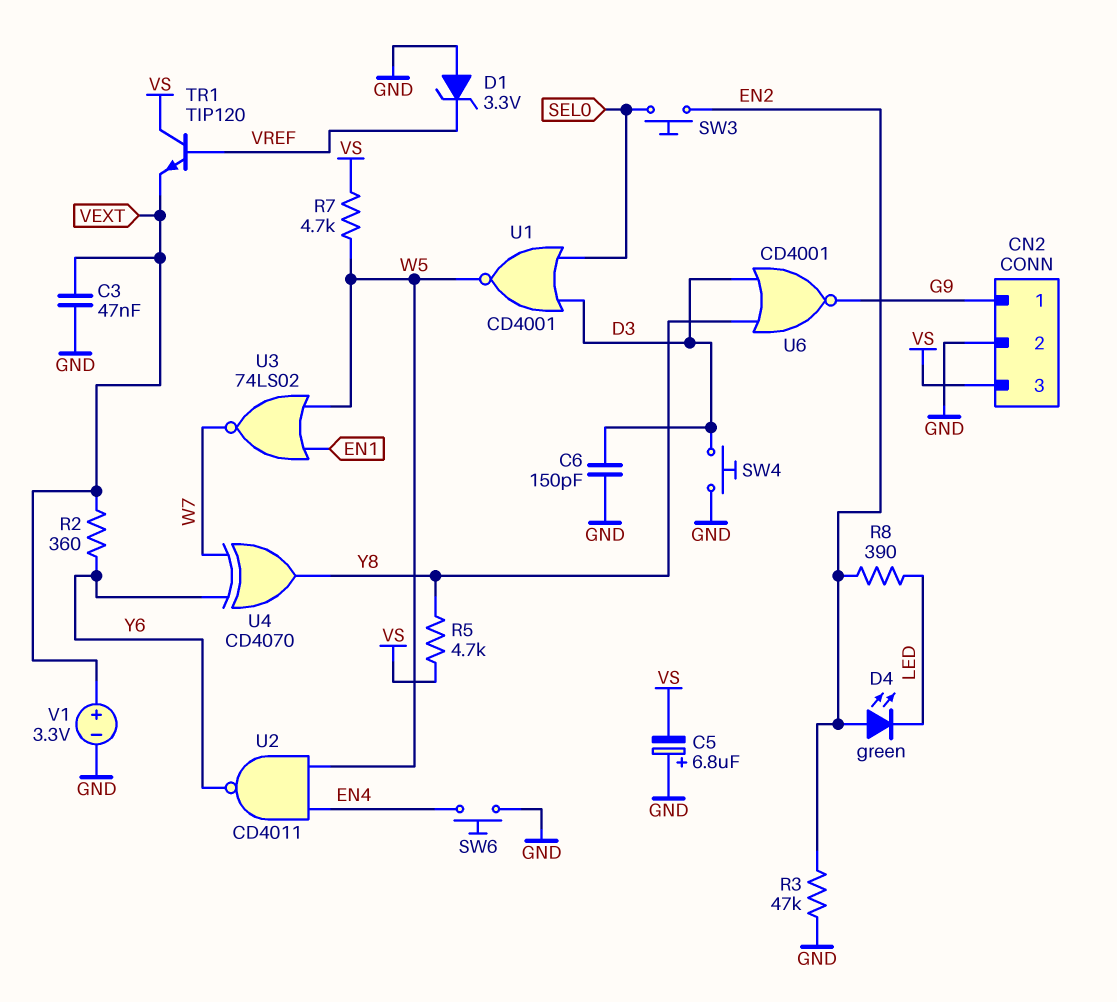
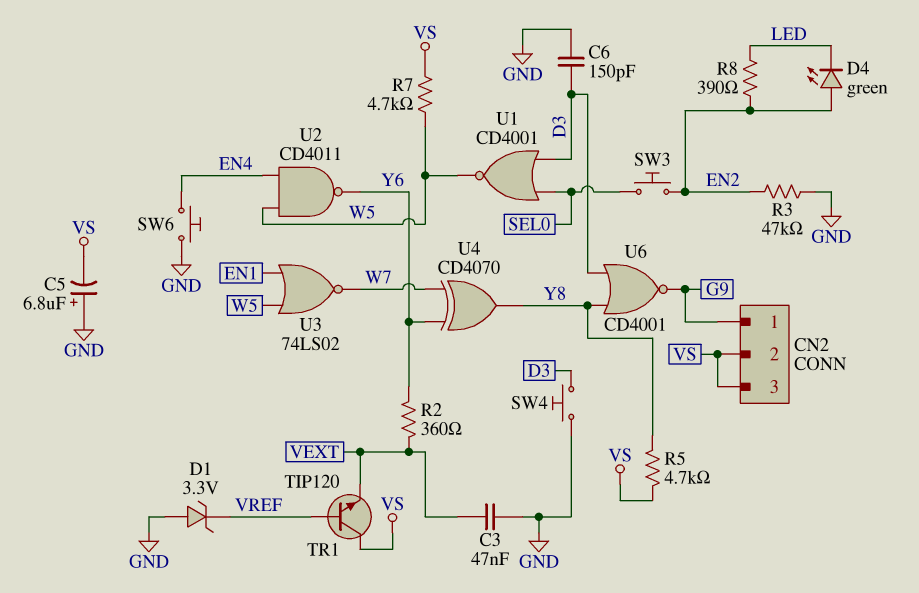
CN2 pin 2: GND -> VS
V1: 3.3V (plus VEXT, minus GND) -> none

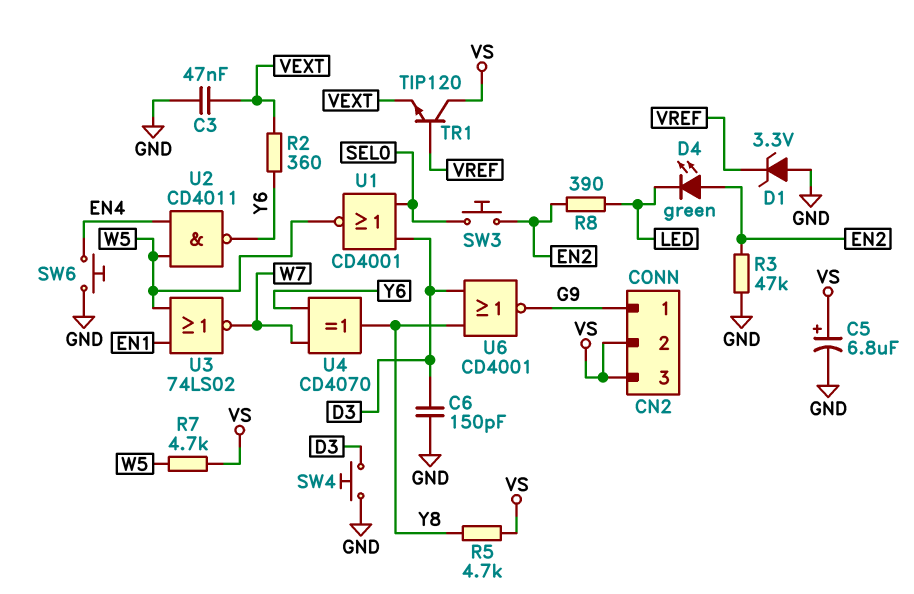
C5: 6.8uF (plus GND, minus VS) -> 6.8uF (plus VS, minus GND)

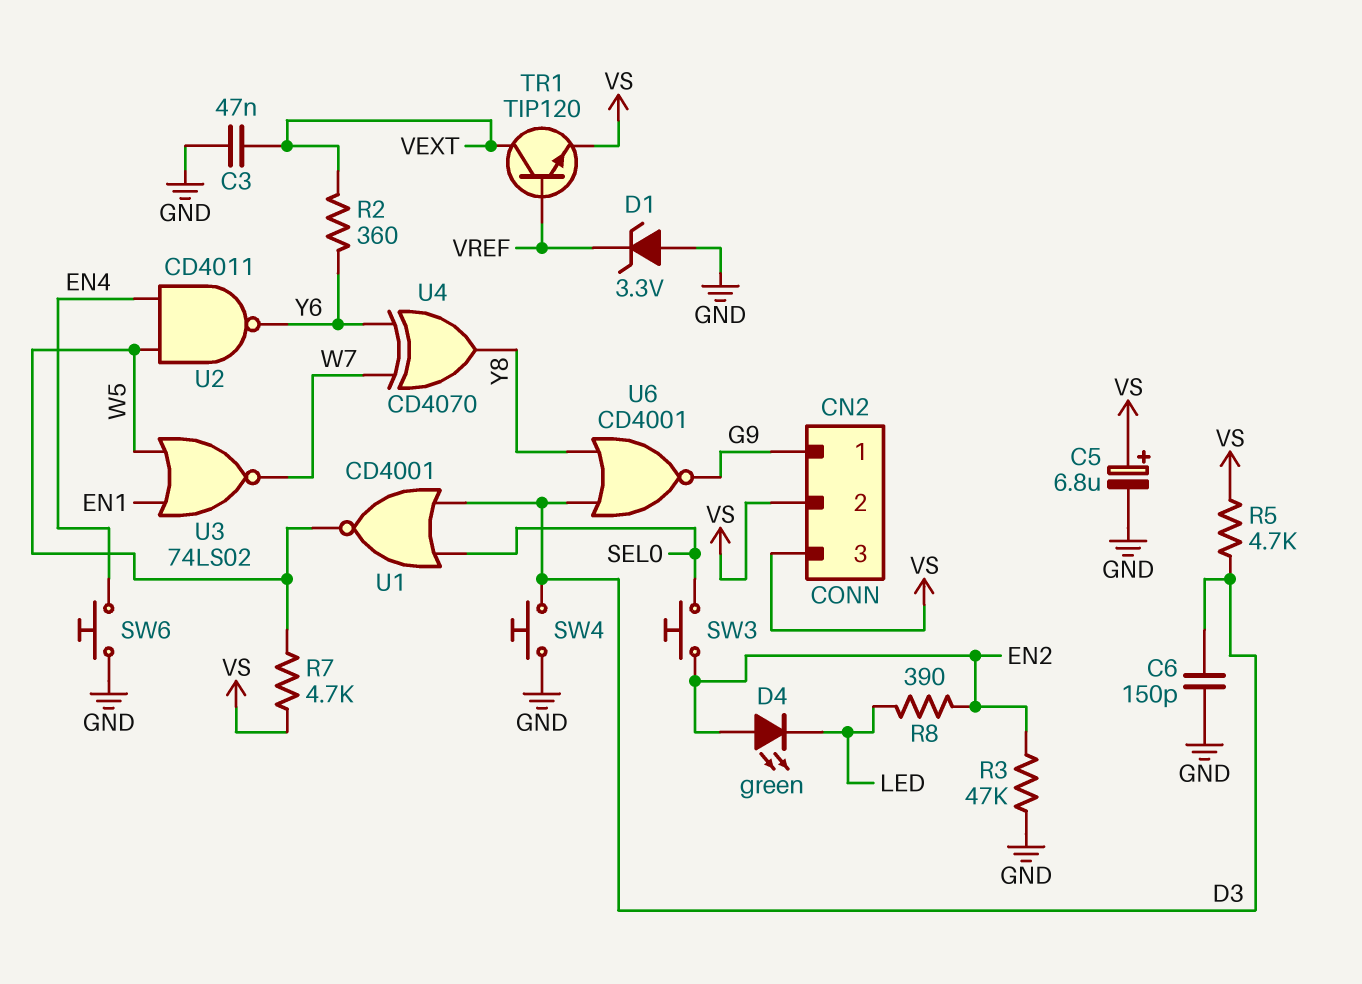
R5: 4.7k (VS, Y8) -> 4.7k (D3, VS)
TR1: NPN TIP120 (B VREF, C VS, E VEXT) -> NPN TIP120 (B VREF, C VEXT, E VS)

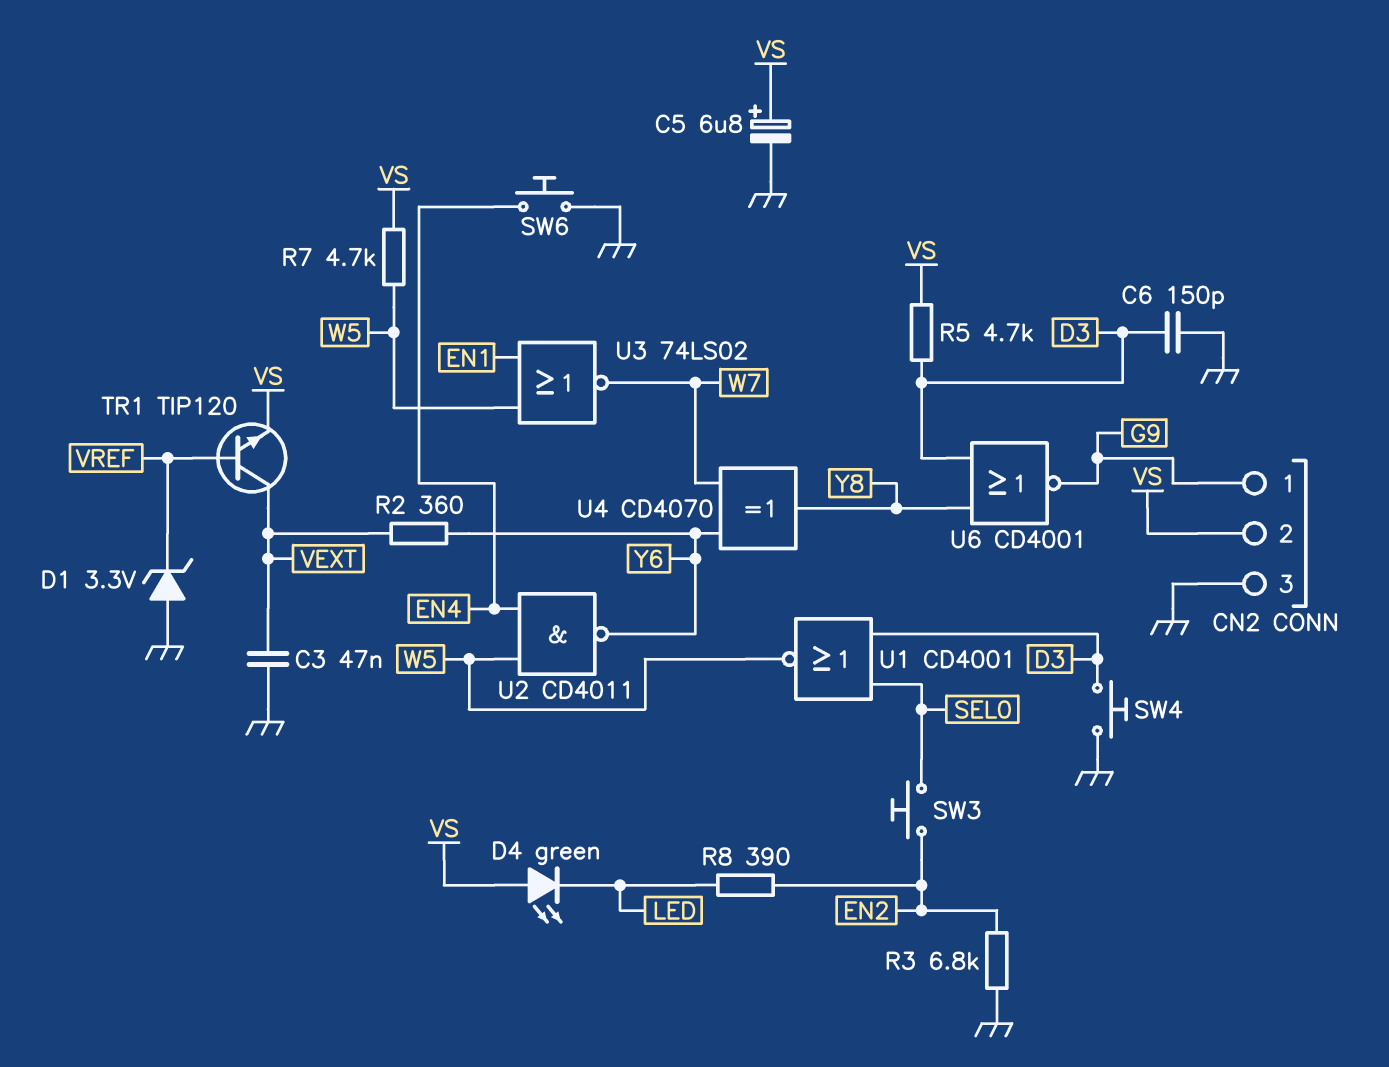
CN2 pin 3: VS -> GND
D4: LED green (A EN2, K LED) -> LED green (A VS, K LED)
R3: 47k (EN2, GND) -> 6.8k (EN2, GND)

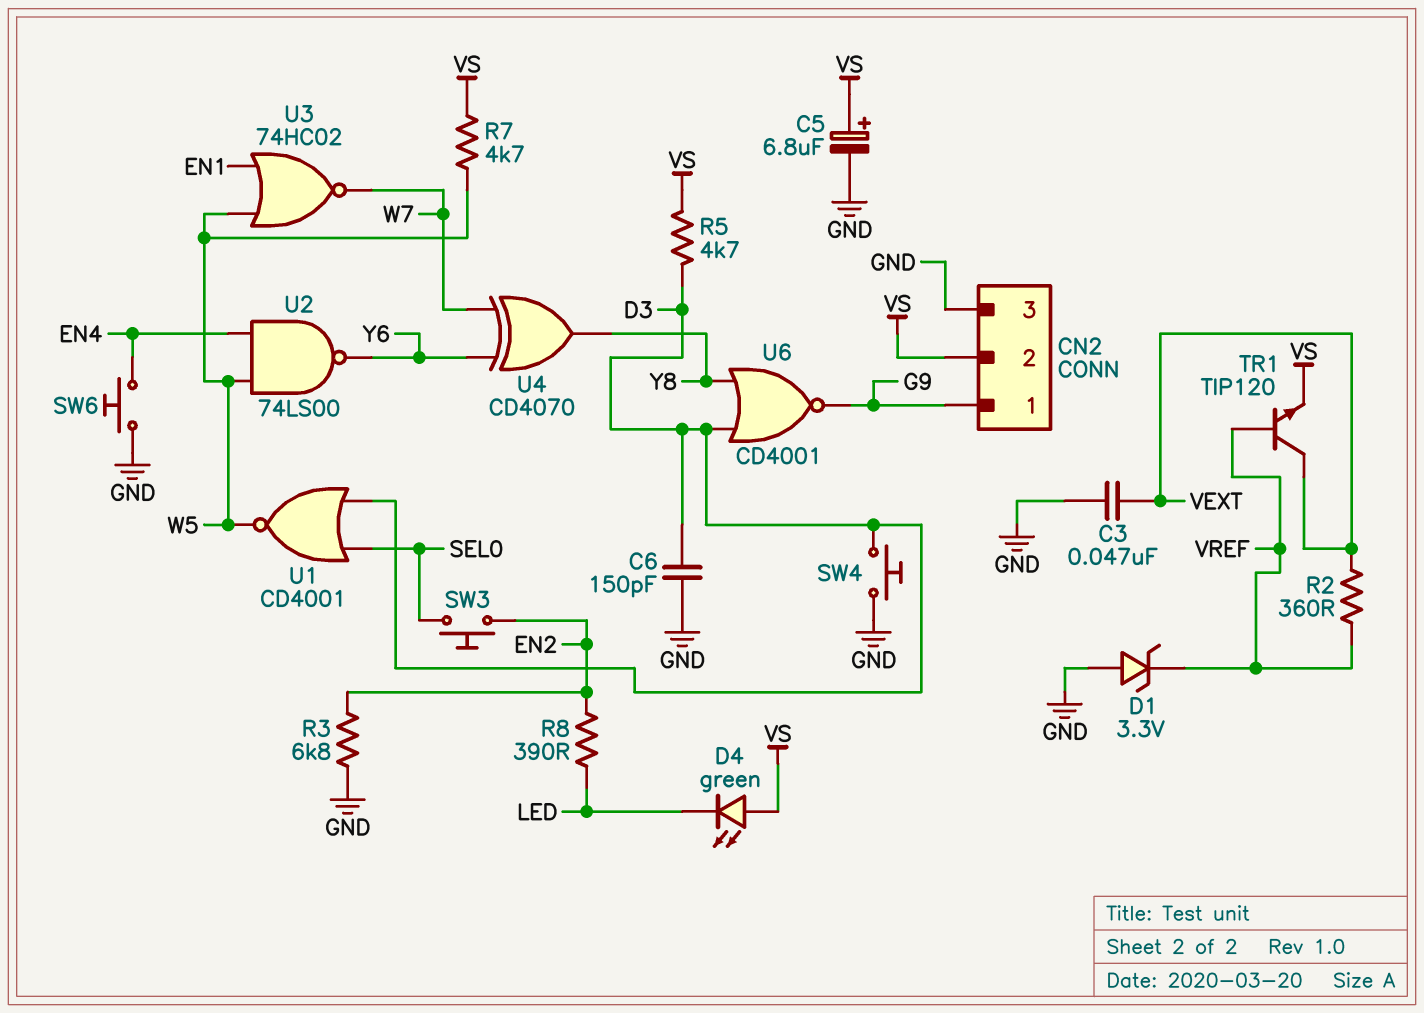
R2: 360 (VEXT, Y6) -> 360 (VEXT, VREF)
U2: NAND CD4011 (in EN4, in W5, out Y6) -> NAND 74LS00 (in EN4, in W5, out Y6)
U3: NOR 74LS02 (in EN1, in W5, out W7) -> NOR 74HC02 (in EN1, in W5, out W7)

